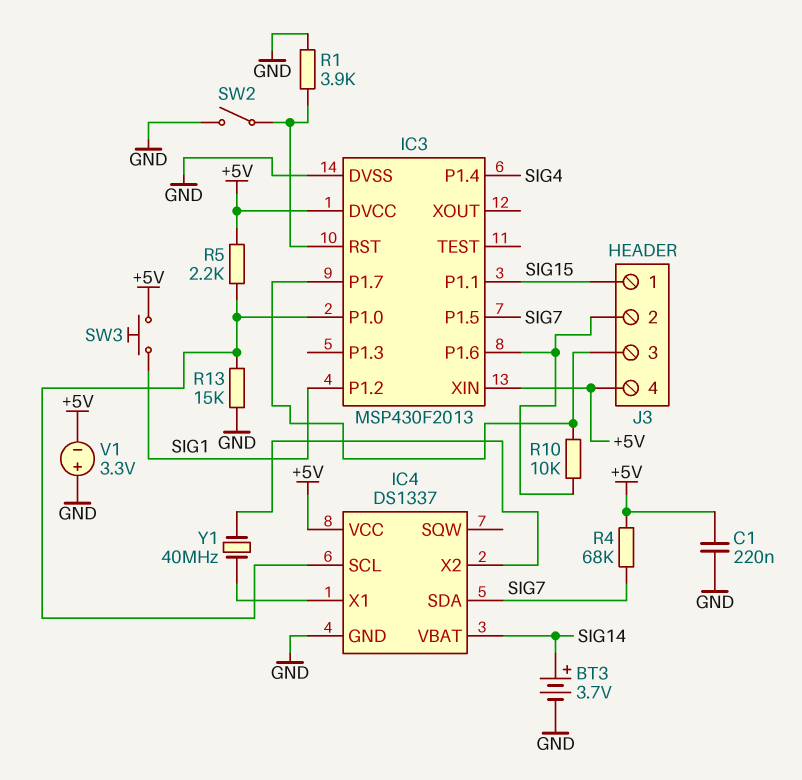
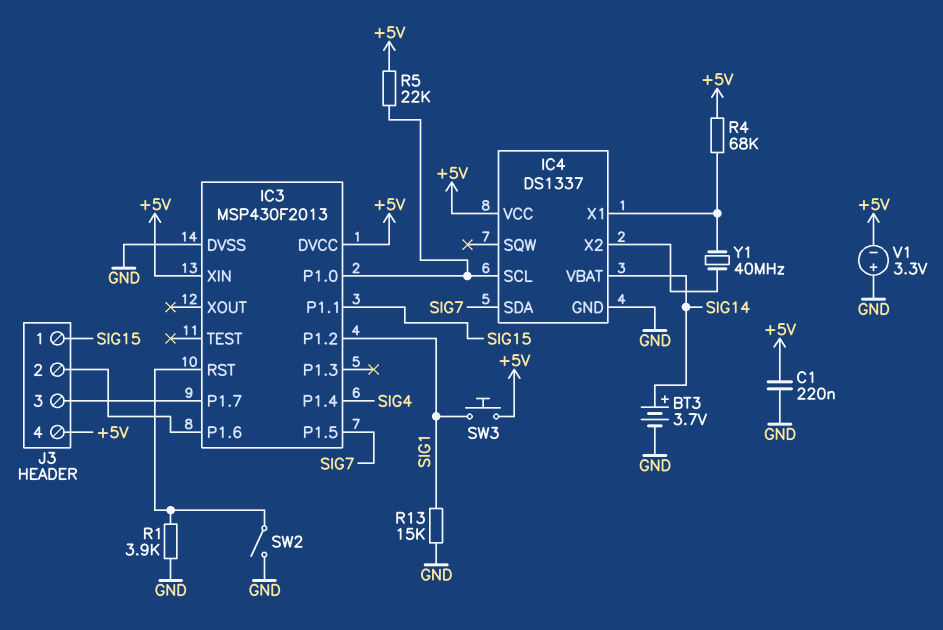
R4: 68k (+5V, SIG7) -> 68k (+5V, IC4/X1)
R5: 2.2k (+5V, IC3/P1.0) -> 22k (+5V, IC3/P1.0)
R10: 10k (IC3/P1.6, IC3/P1.7) -> none
R13: 15k (GND, IC3/P1.0) -> 15k (GND, SIG1)

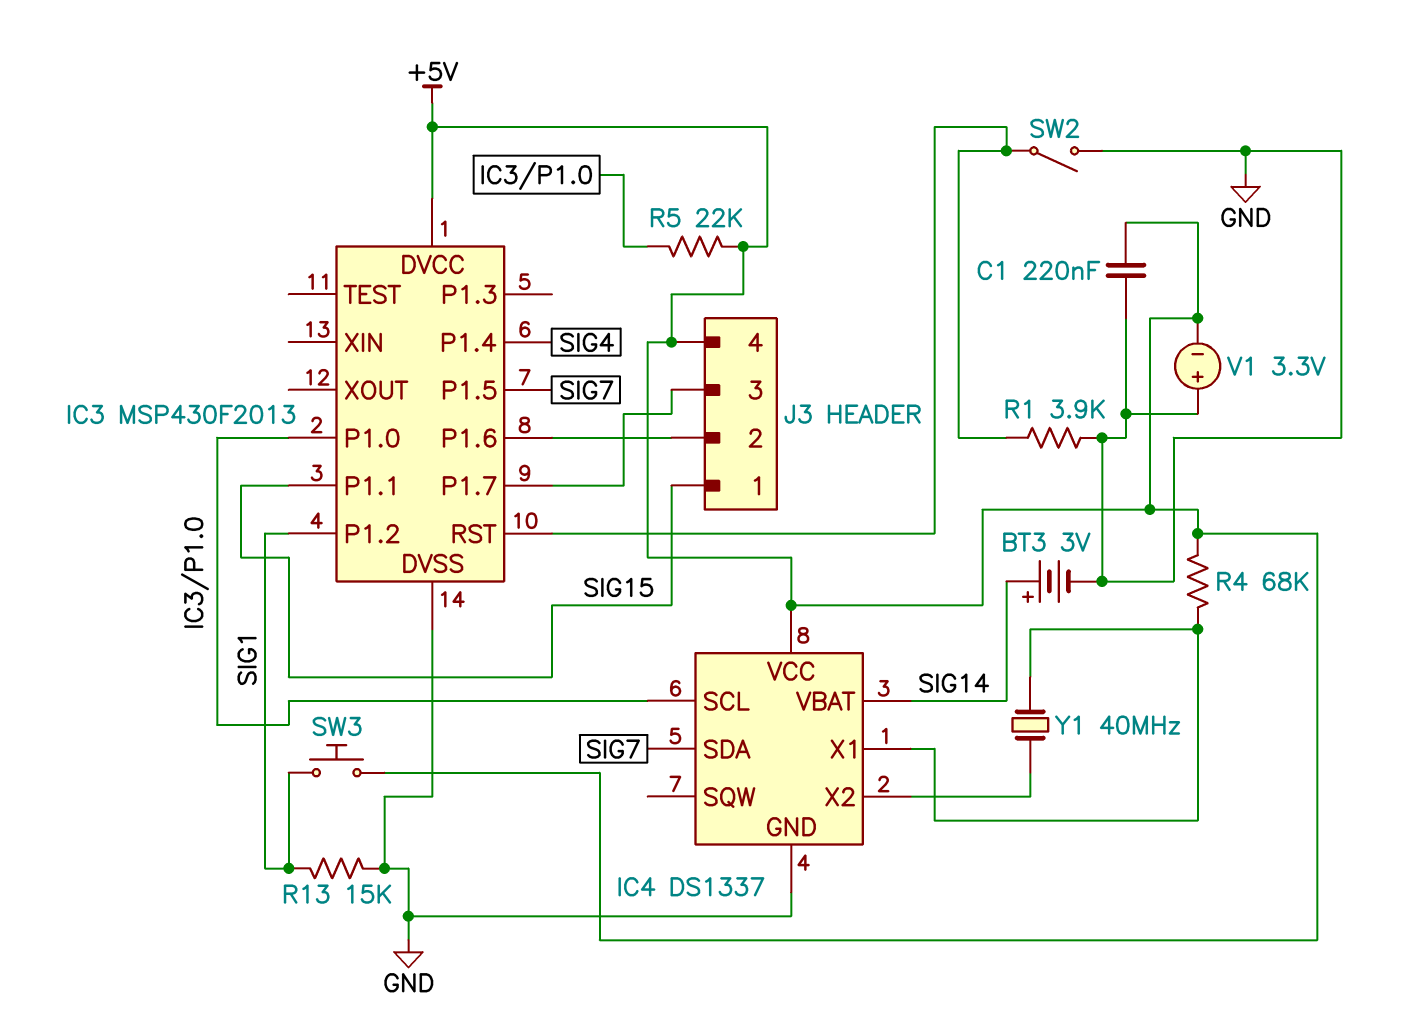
BT3: 3.7V (plus SIG14, minus GND) -> 3V (plus SIG14, minus GND)
IC3 pin XIN: +5V -> none

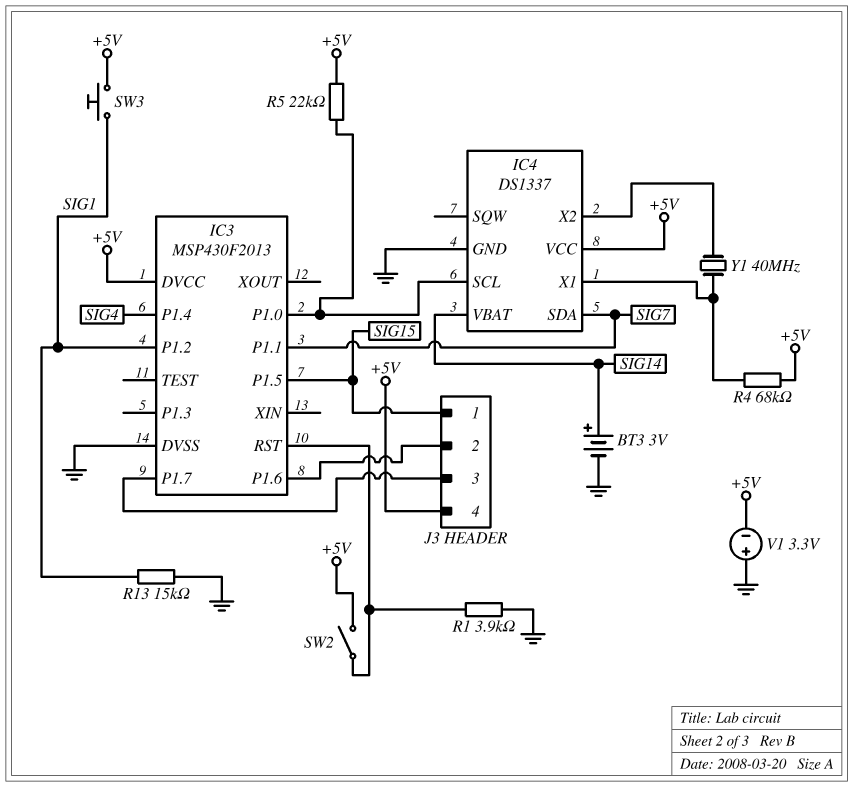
C1: 220nF (+5V, GND) -> none
IC3 pin P1.1: SIG15 -> SIG7
IC3 pin P1.5: SIG7 -> SIG15
SW2: switch (GND, IC3/RST) -> switch (+5V, IC3/RST)

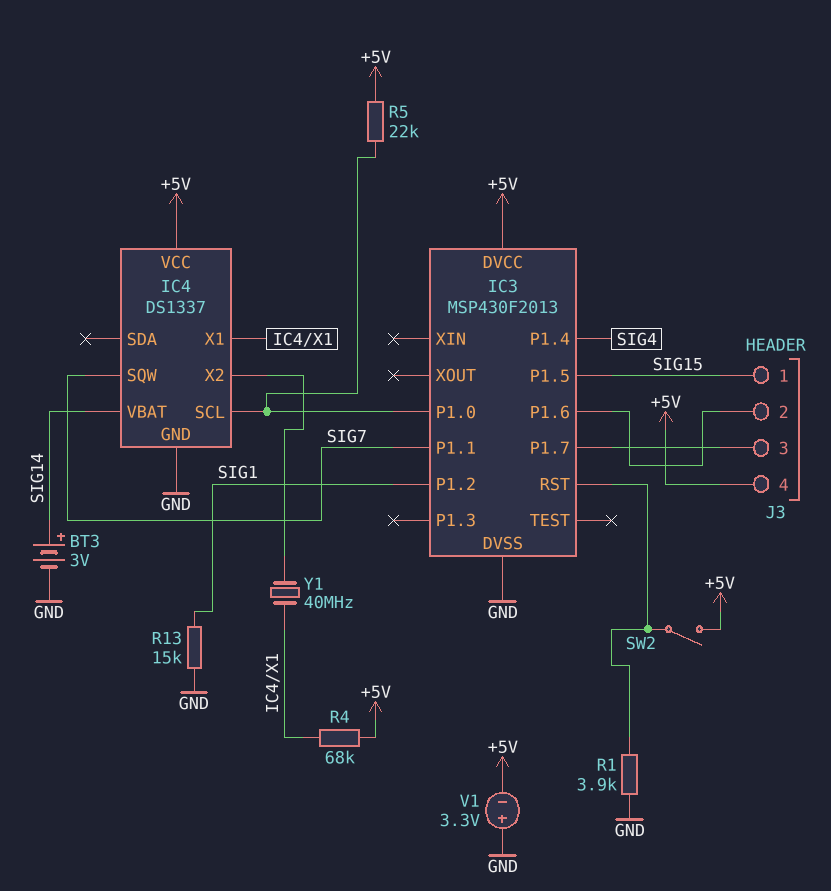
IC4 pin SDA: SIG7 -> none
IC4 pin SQW: none -> SIG7
SW3: button (+5V, SIG1) -> none

